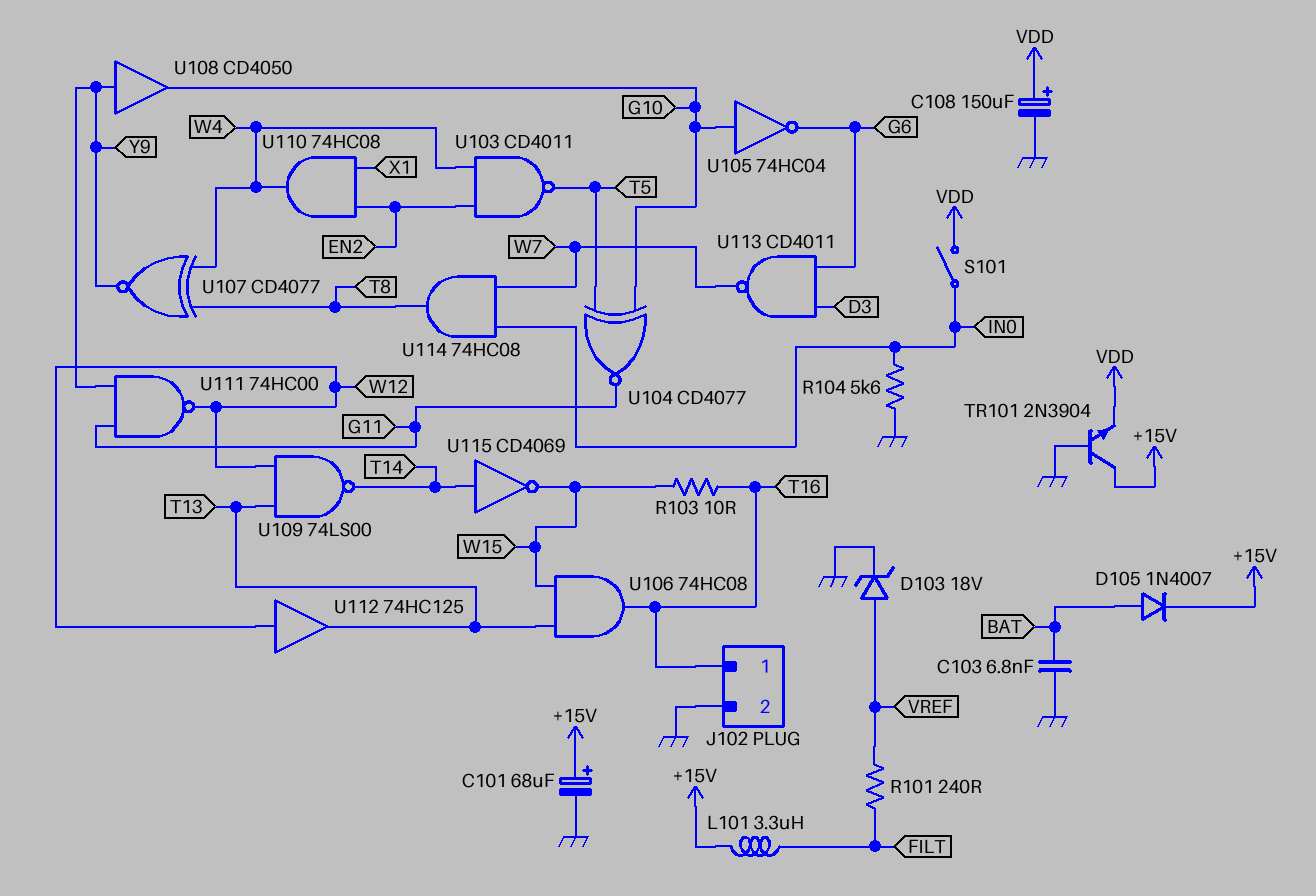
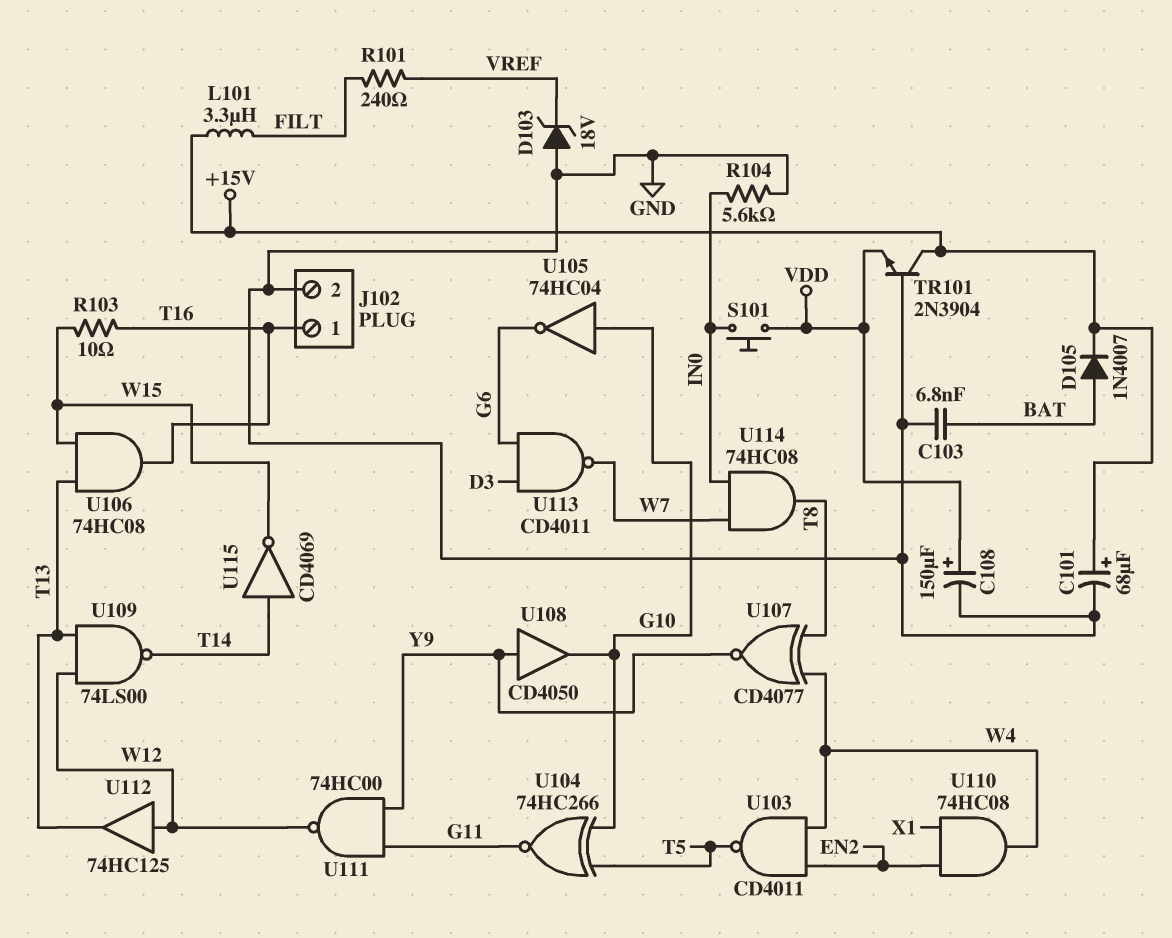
D103: zener 18V (A VREF, K GND) -> zener 18V (A GND, K VREF)
S101: switch (IN0, VDD) -> button (IN0, VDD)
U104: XNOR CD4077 (in G10, in T5, out G11) -> XNOR 74HC266 (in G10, in T5, out G11)

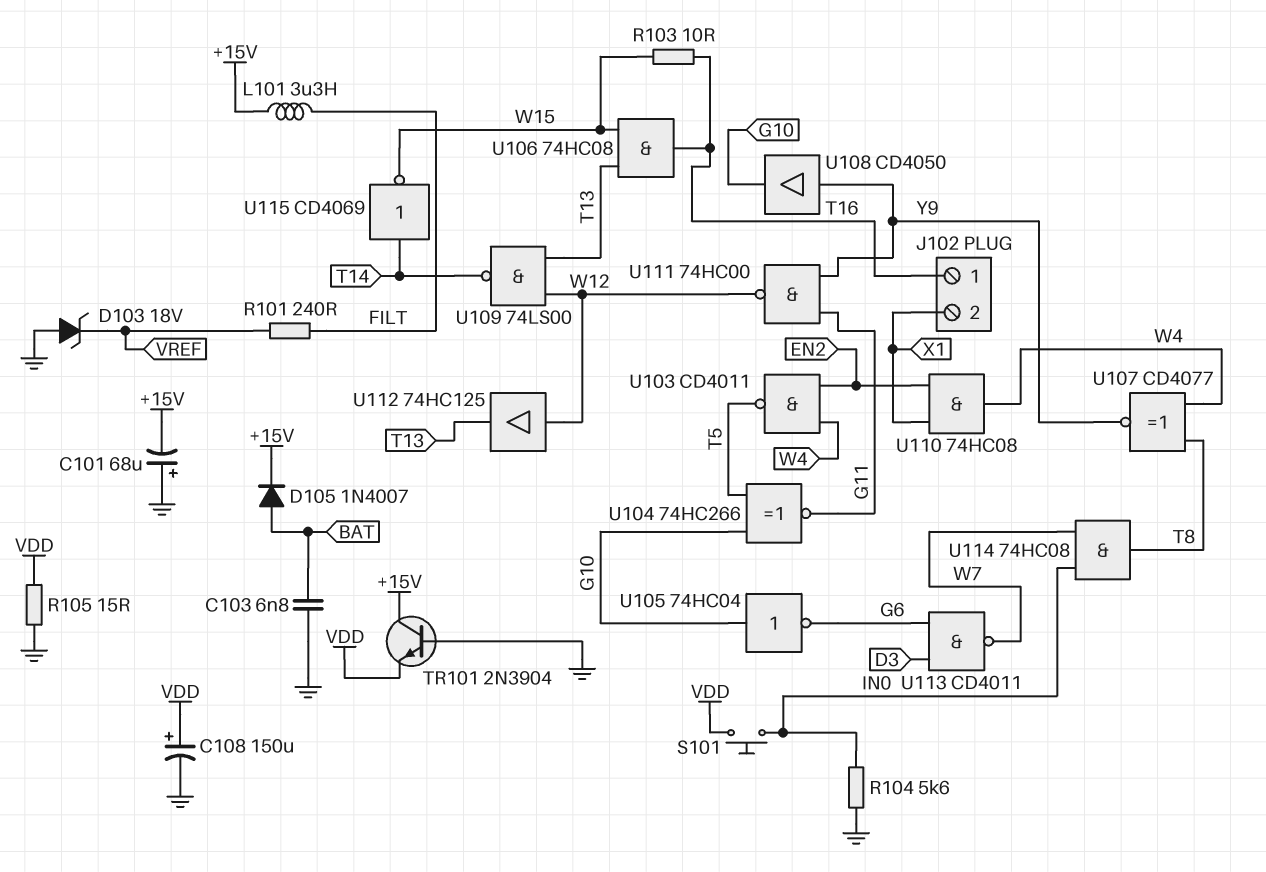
C101: 68uF (plus +15V, minus GND) -> 68uF (plus GND, minus +15V)
J102 pin 2: GND -> X1
R105: none -> 15 (GND, VDD)

